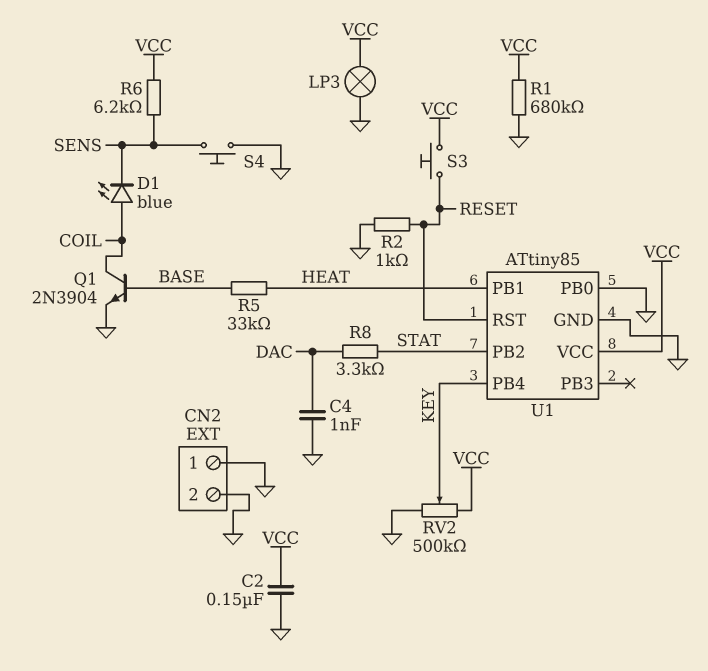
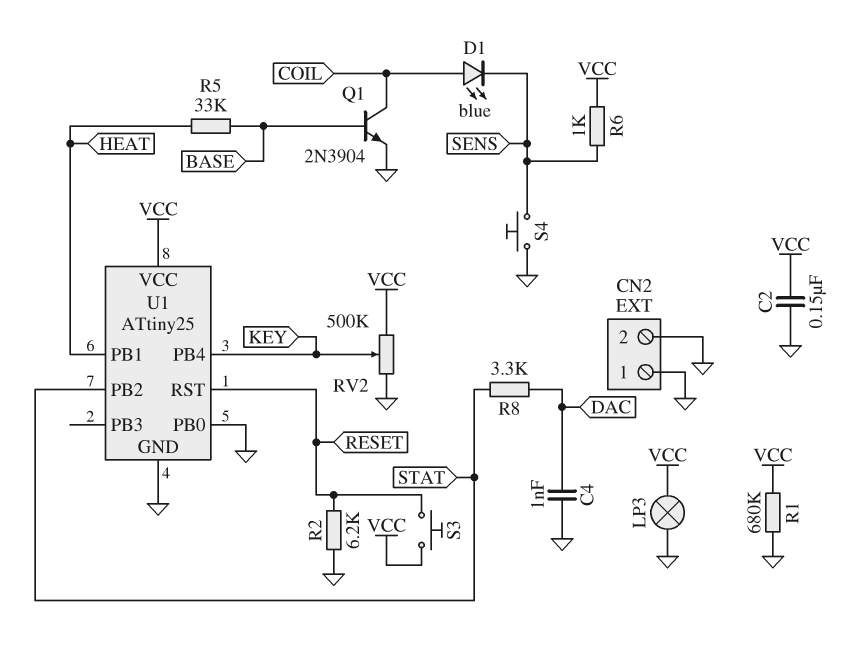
R2: 1k (GND, RESET) -> 6.2k (GND, RESET)
R6: 6.2k (SENS, VCC) -> 1k (SENS, VCC)
U1: ATtiny85 -> ATtiny25

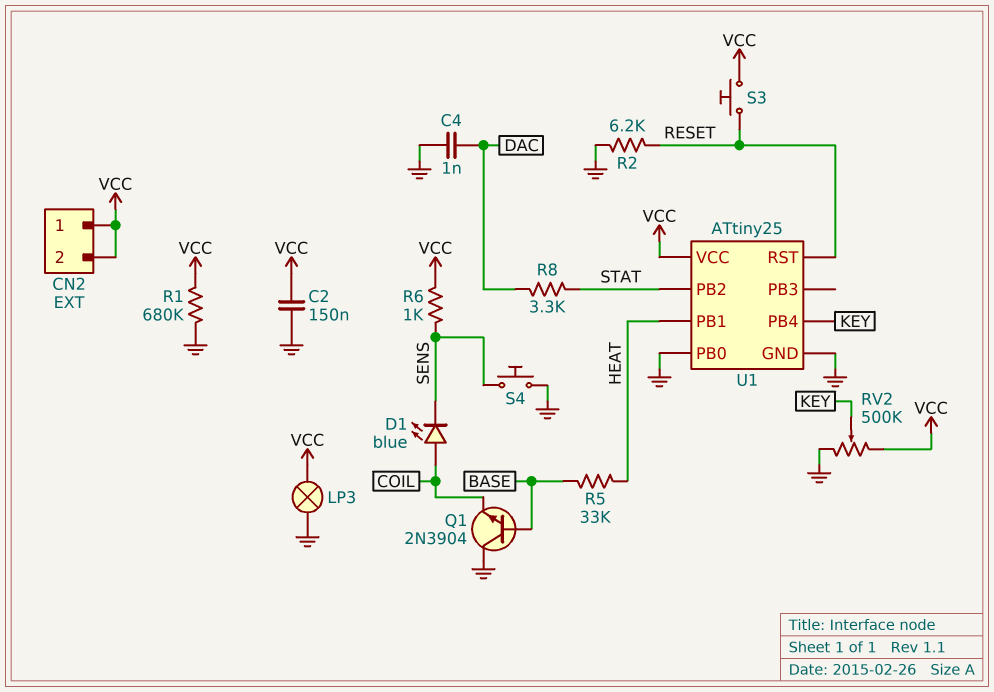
CN2 pin 1: GND -> VCC
CN2 pin 2: GND -> VCC
Q1: NPN 2N3904 (B BASE, C COIL, E GND) -> NPN 2N3904 (B BASE, C GND, E COIL)

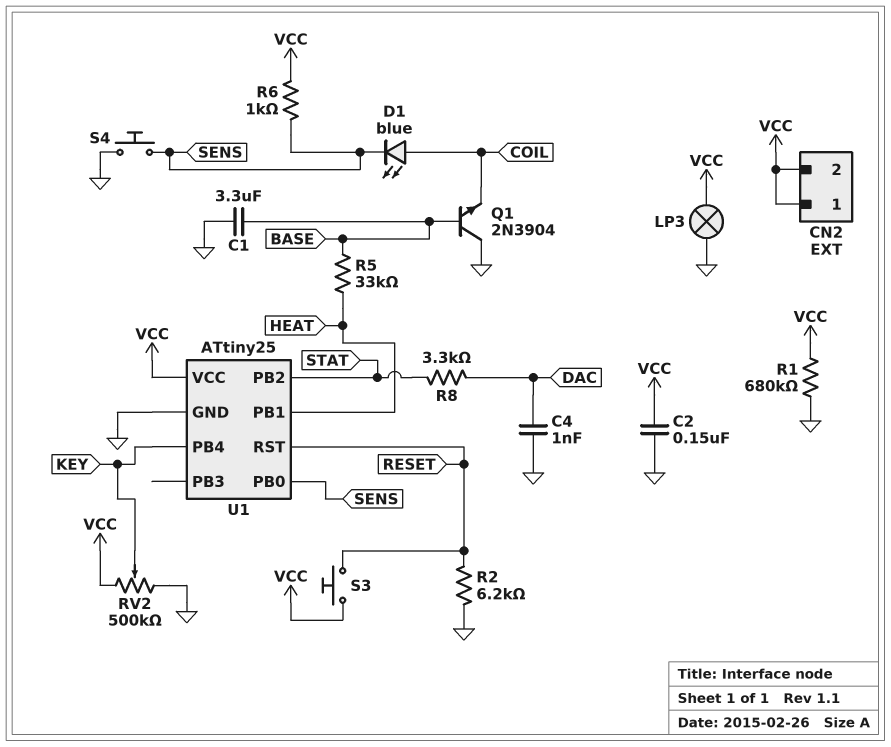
C1: none -> 3.3uF (BASE, GND)
U1 pin PB0: GND -> SENS

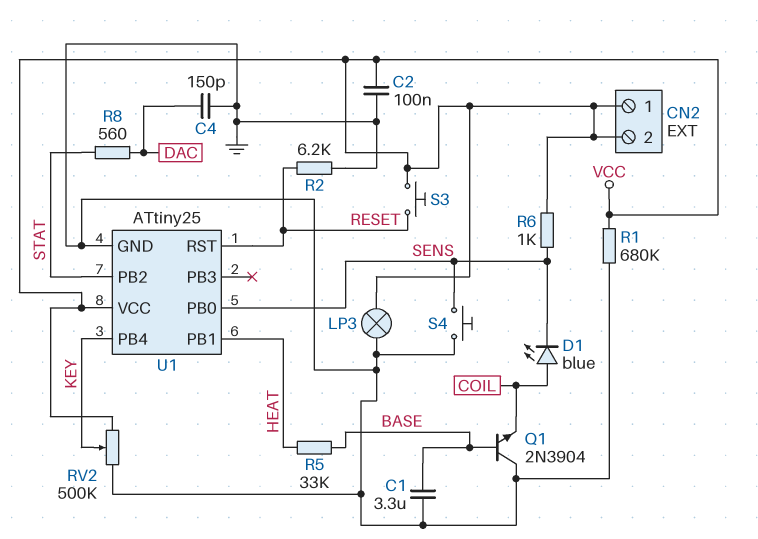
C2: 150nF (GND, VCC) -> 100nF (GND, VCC)
C4: 1nF (DAC, GND) -> 150pF (DAC, GND)
R8: 3.3k (DAC, STAT) -> 560 (DAC, STAT)

